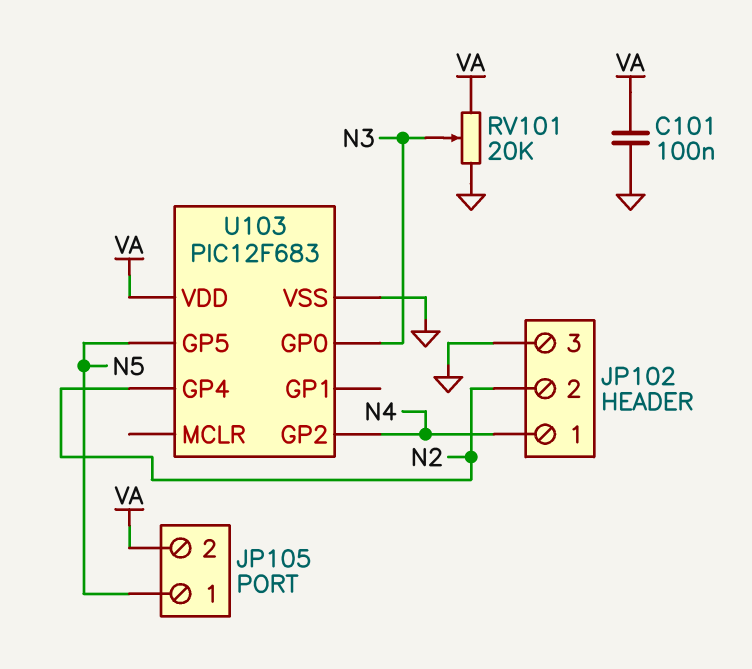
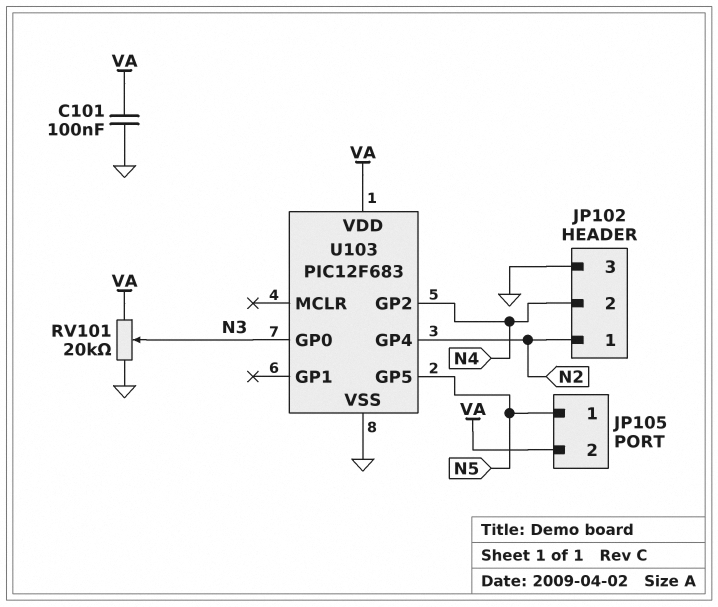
JP102 pin 1: N4 -> N2
JP102 pin 2: N2 -> N4

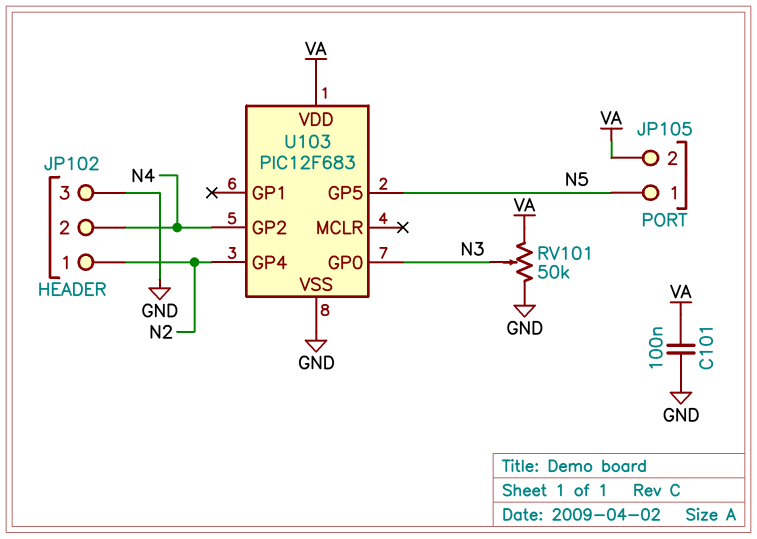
RV101: 20k (GND, VA, wiper N3) -> 50k (GND, VA, wiper N3)

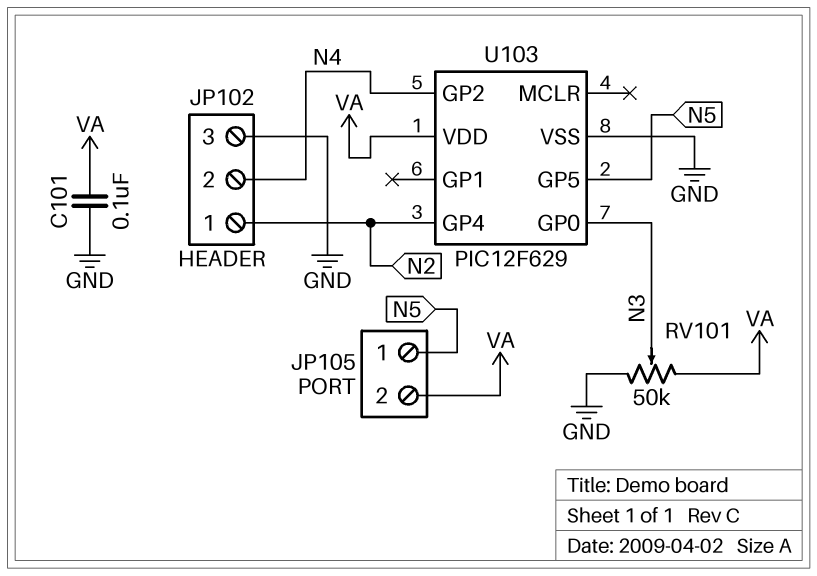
U103: PIC12F683 -> PIC12F629

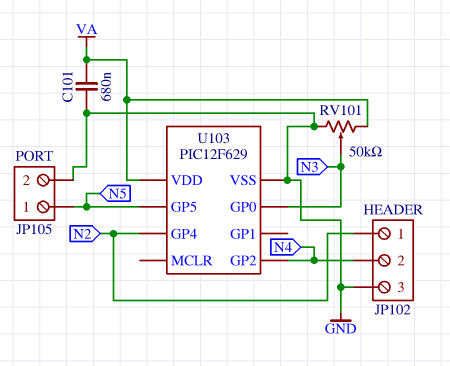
C101: 100nF (GND, VA) -> 680nF (GND, VA)
JP105 pin 2: VA -> GND

